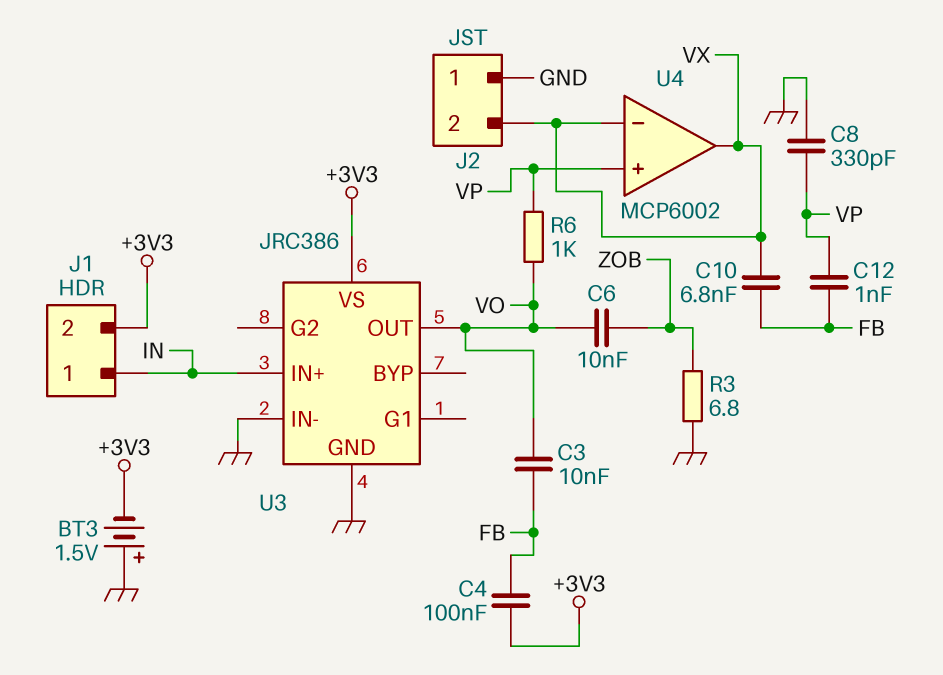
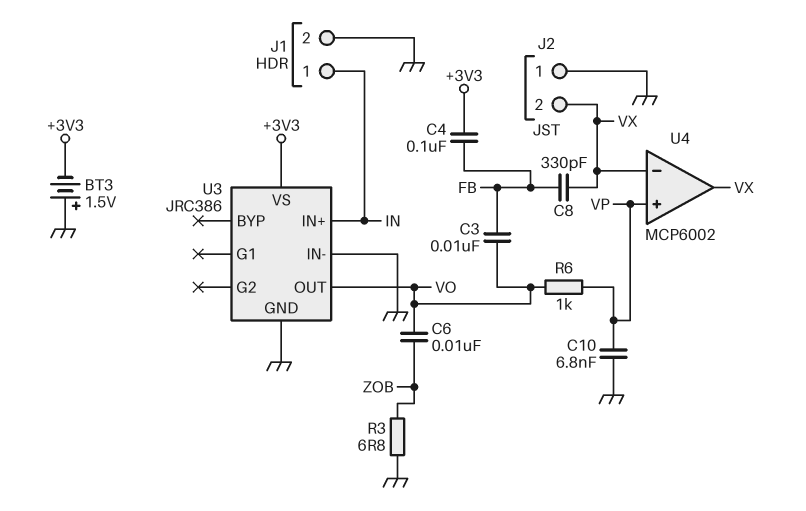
C8: 330pF (GND, VP) -> 330pF (FB, VX)
C10: 6.8nF (FB, VX) -> 6.8nF (GND, VP)
C12: 1nF (FB, VP) -> none
J1 pin 2: +3V3 -> GND

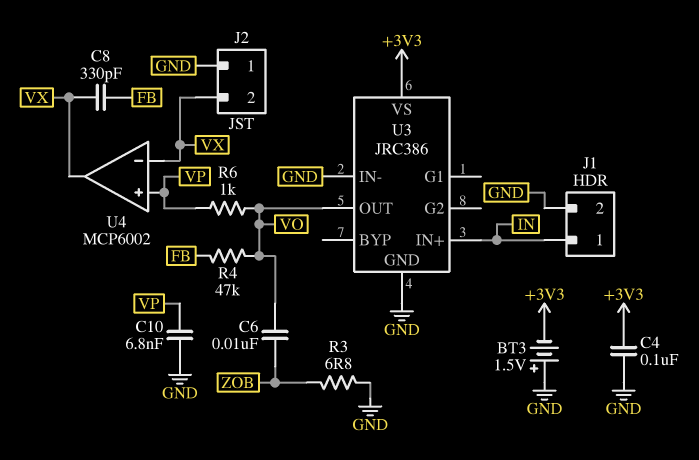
C3: 10nF (FB, VO) -> none
C4: 100nF (+3V3, FB) -> 100nF (+3V3, GND)
R4: none -> 47k (FB, VO)

